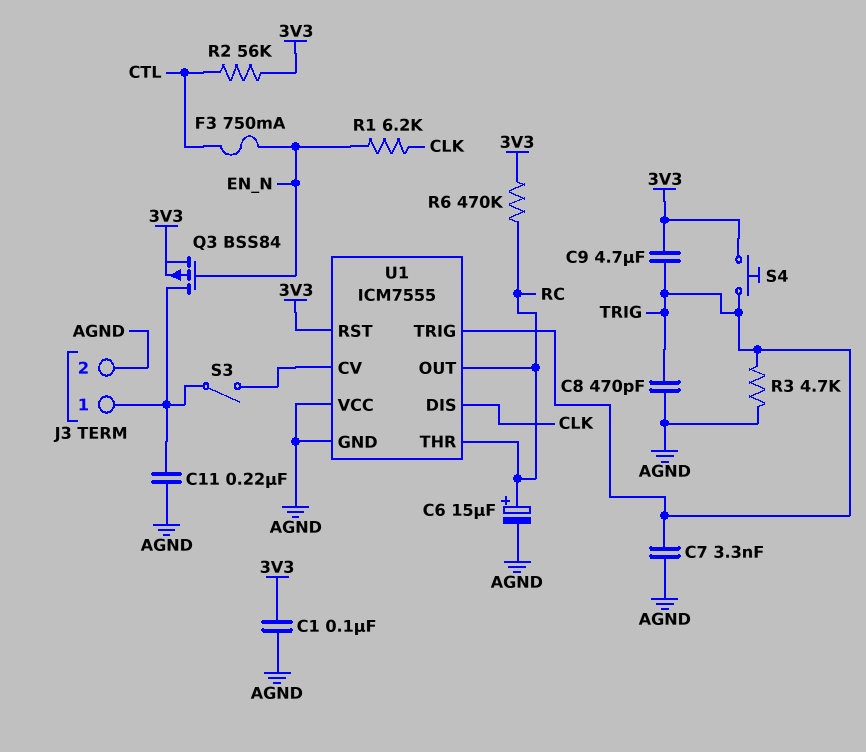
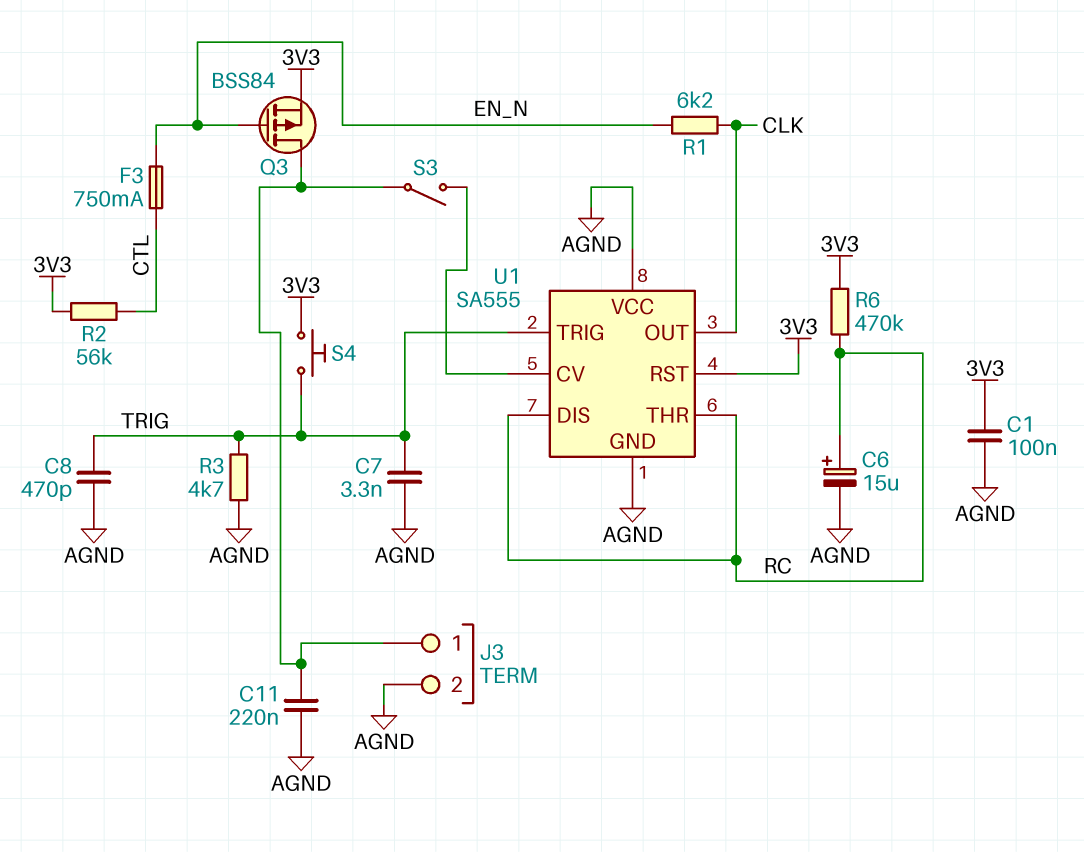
C9: 4.7uF (3V3, TRIG) -> none
U1: ICM7555 -> SA555
U1 pin DIS: CLK -> RC
U1 pin OUT: RC -> CLK

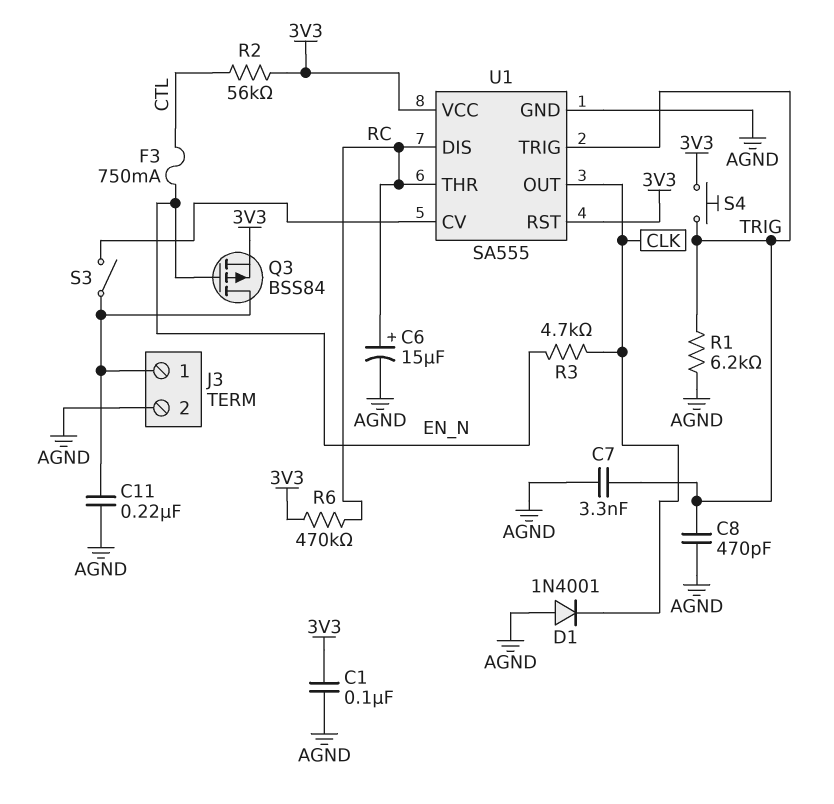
D1: none -> diode 1N4001 (A AGND, K CLK)
R1: 6.2k (CLK, EN_N) -> 6.2k (AGND, TRIG)
R3: 4.7k (AGND, TRIG) -> 4.7k (CLK, EN_N)
U1 pin VCC: AGND -> 3V3

